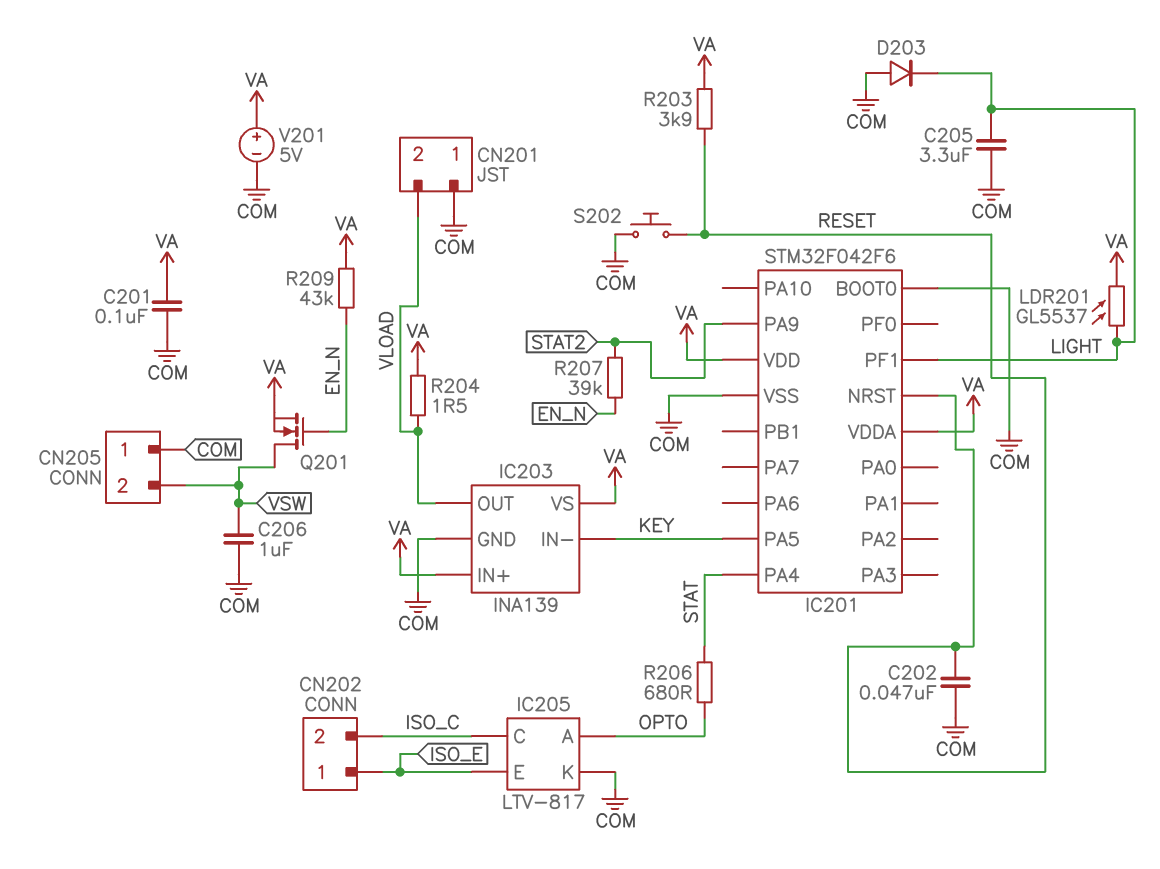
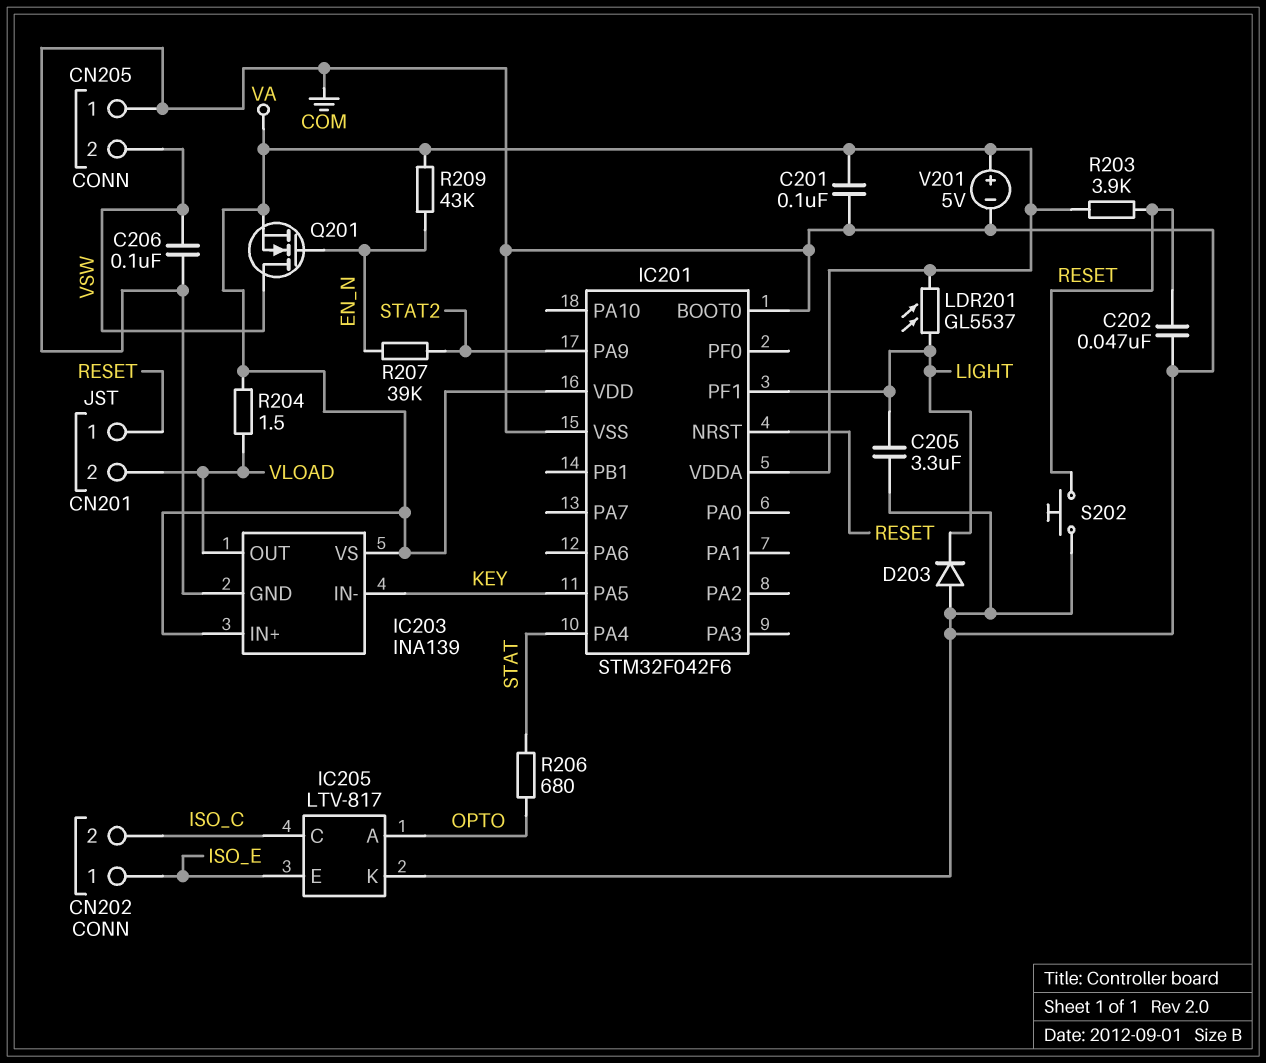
C206: 1uF (COM, VSW) -> 100nF (COM, VSW)
CN201 pin 1: COM -> RESET

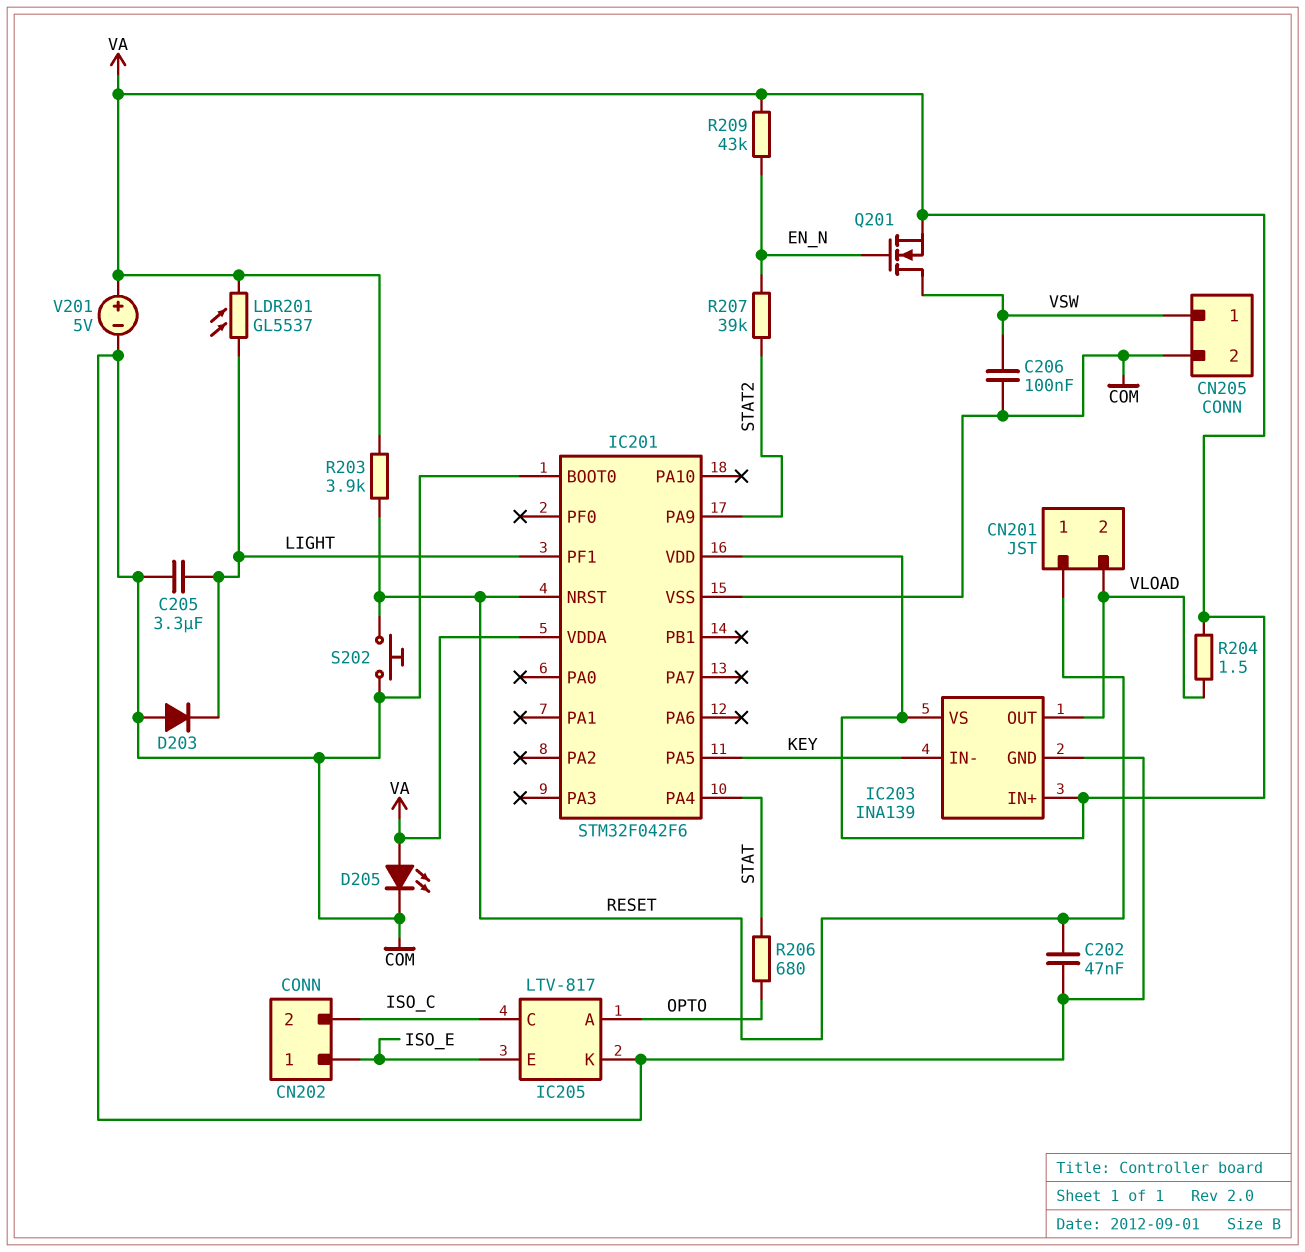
C201: 100nF (COM, VA) -> none
CN205 pin 1: COM -> VSW
CN205 pin 2: VSW -> COM
D205: none -> LED (A VA, K COM)

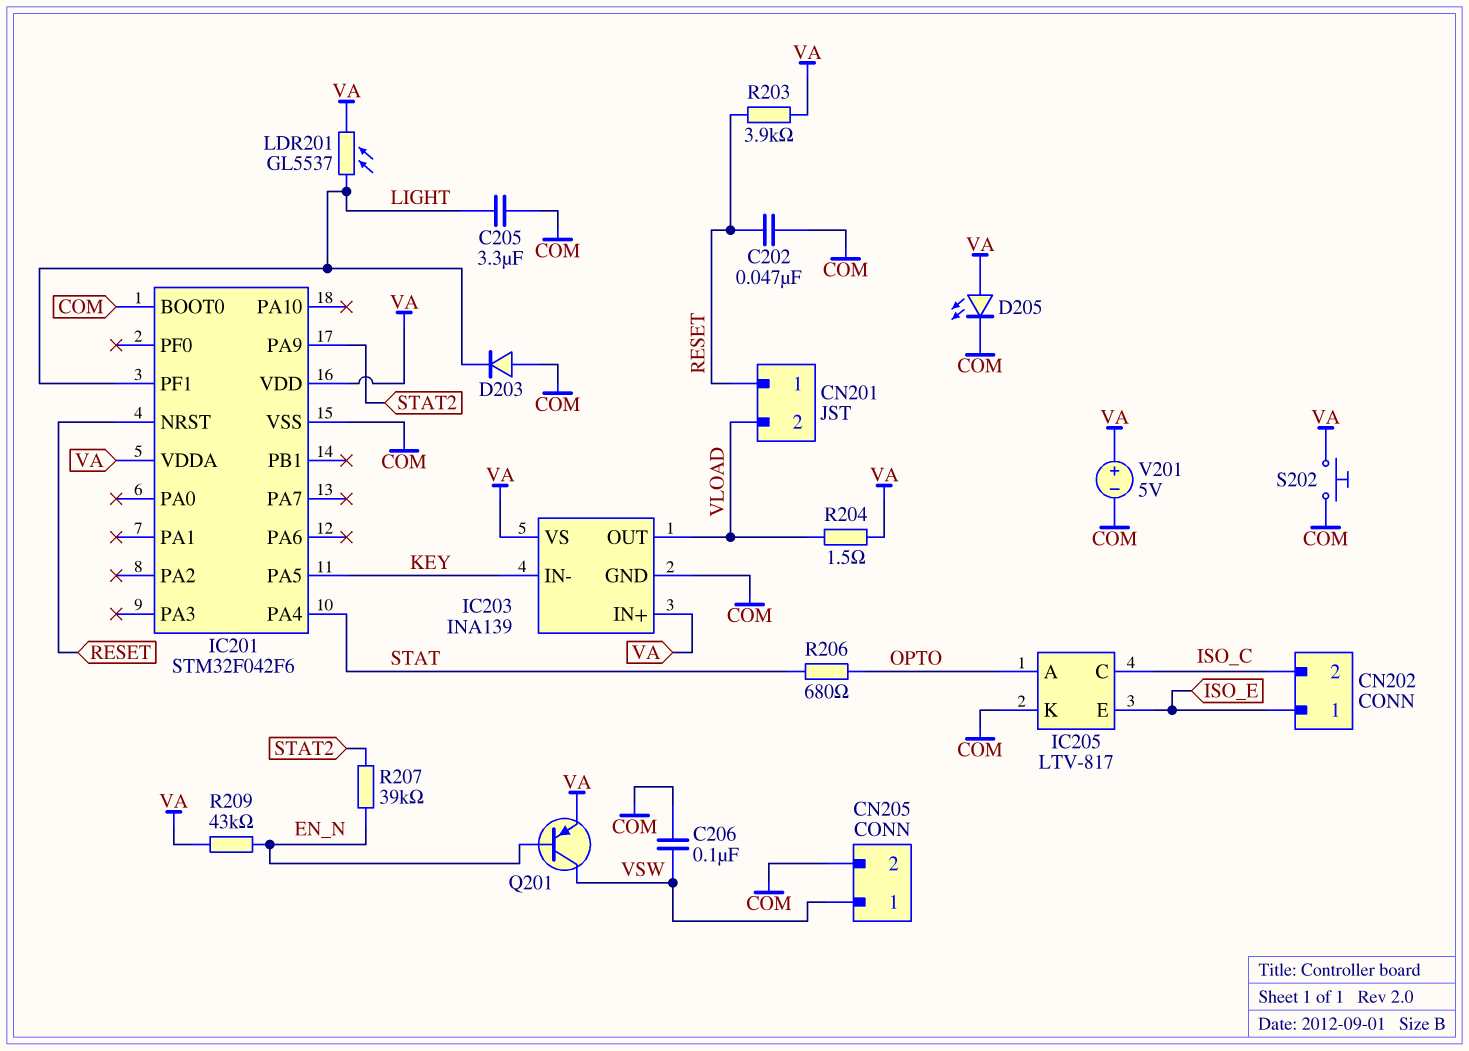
Q201: NMOS (G EN_N, D VSW, S VA) -> PNP (B EN_N, C VSW, E VA)
S202: button (COM, RESET) -> button (COM, VA)

